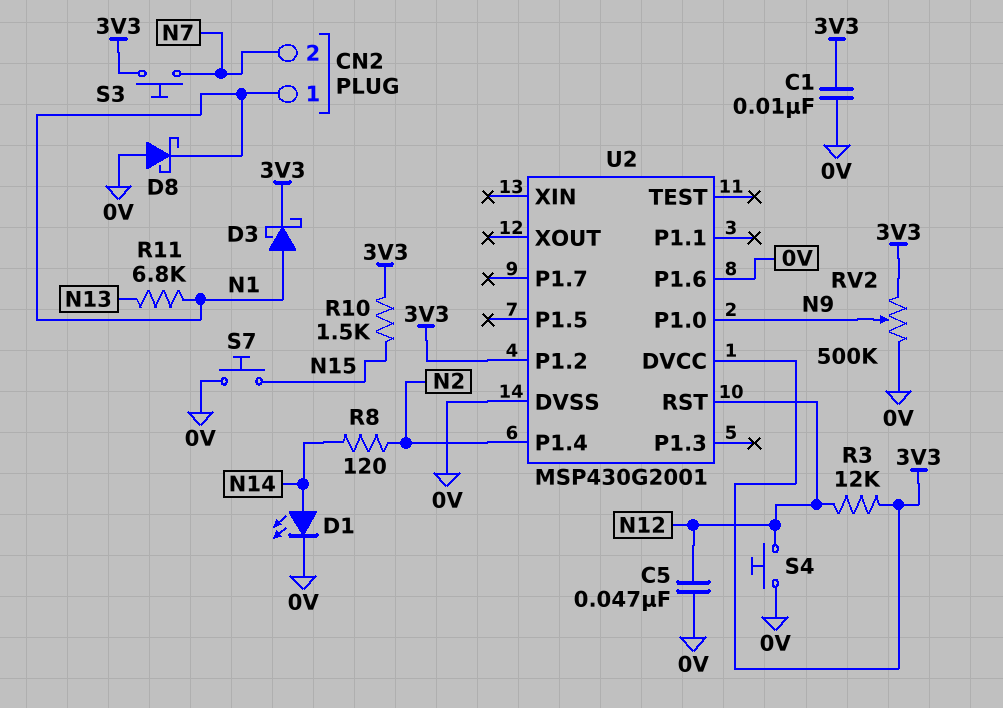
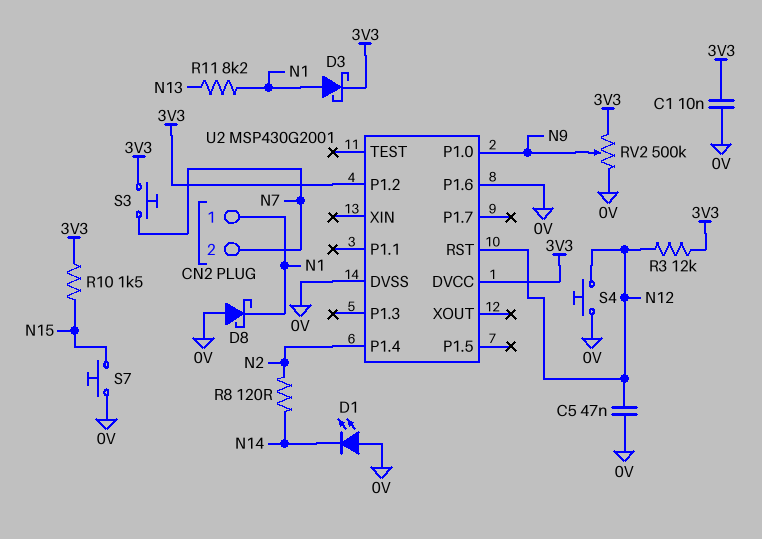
D1: LED (A N14, K 0V) -> LED (A 0V, K N14)
R11: 6.8k (N1, N13) -> 8.2k (N1, N13)

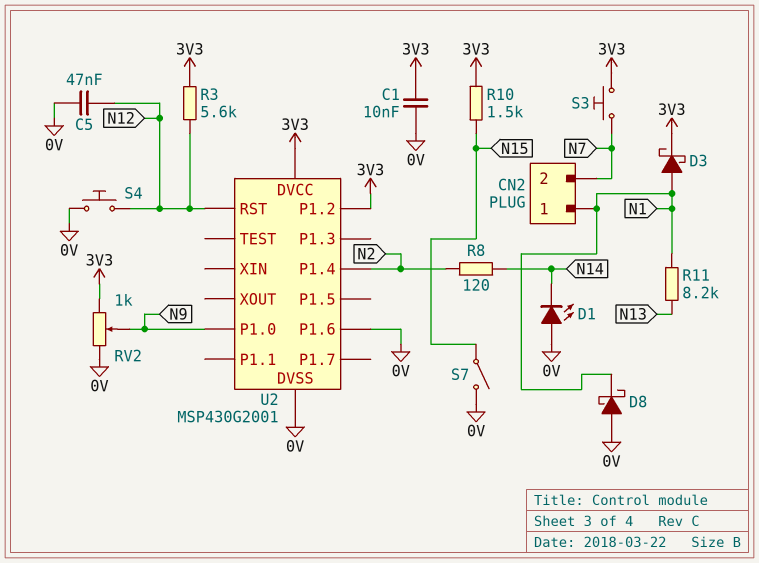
R3: 12k (3V3, N12) -> 5.6k (3V3, N12)
RV2: 500k (0V, 3V3, wiper N9) -> 1k (0V, 3V3, wiper N9)
S7: button (0V, N15) -> switch (0V, N15)

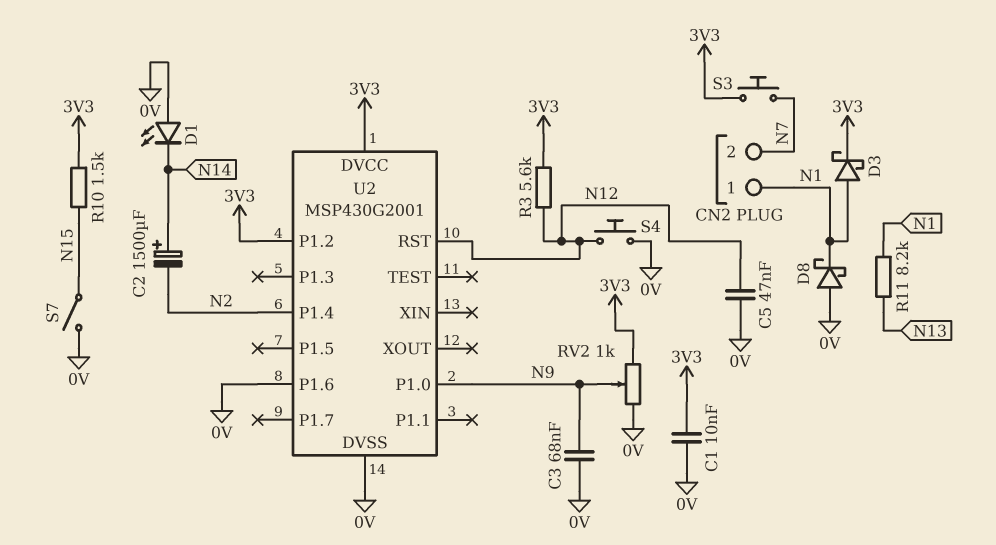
C2: none -> 1500uF (plus N14, minus N2)
C3: none -> 68nF (0V, N9)
R8: 120 (N2, N14) -> none

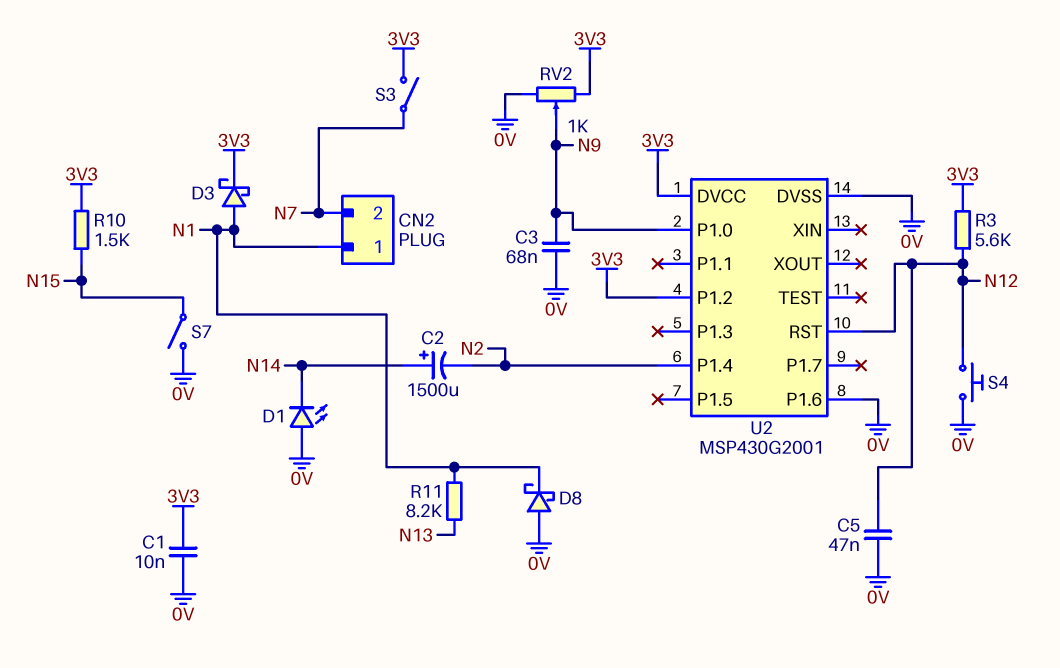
S3: button (3V3, N7) -> switch (3V3, N7)

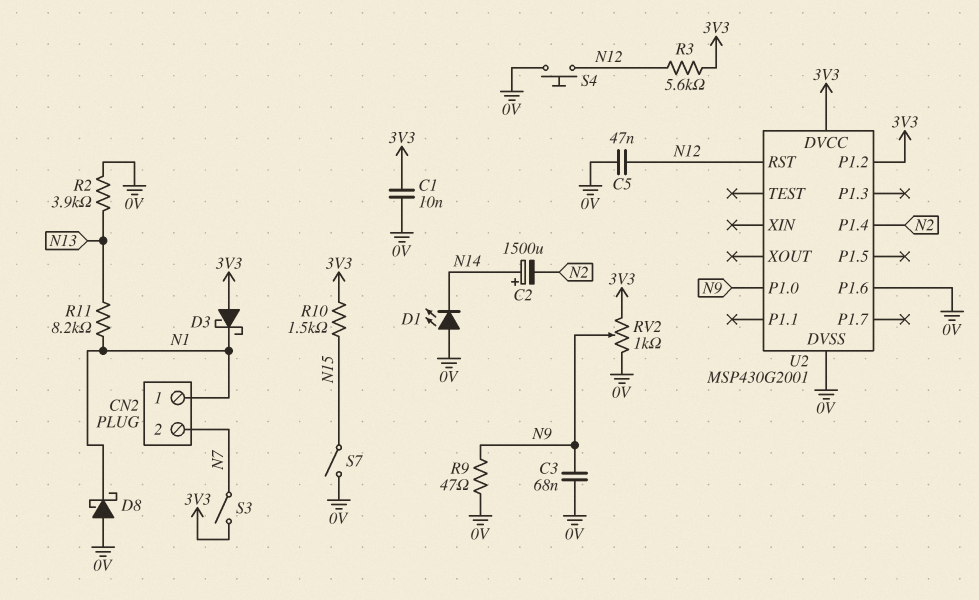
D3: schottky (A N1, K 3V3) -> schottky (A 3V3, K N1)
R2: none -> 3.9k (0V, N13)
R9: none -> 47 (0V, N9)

